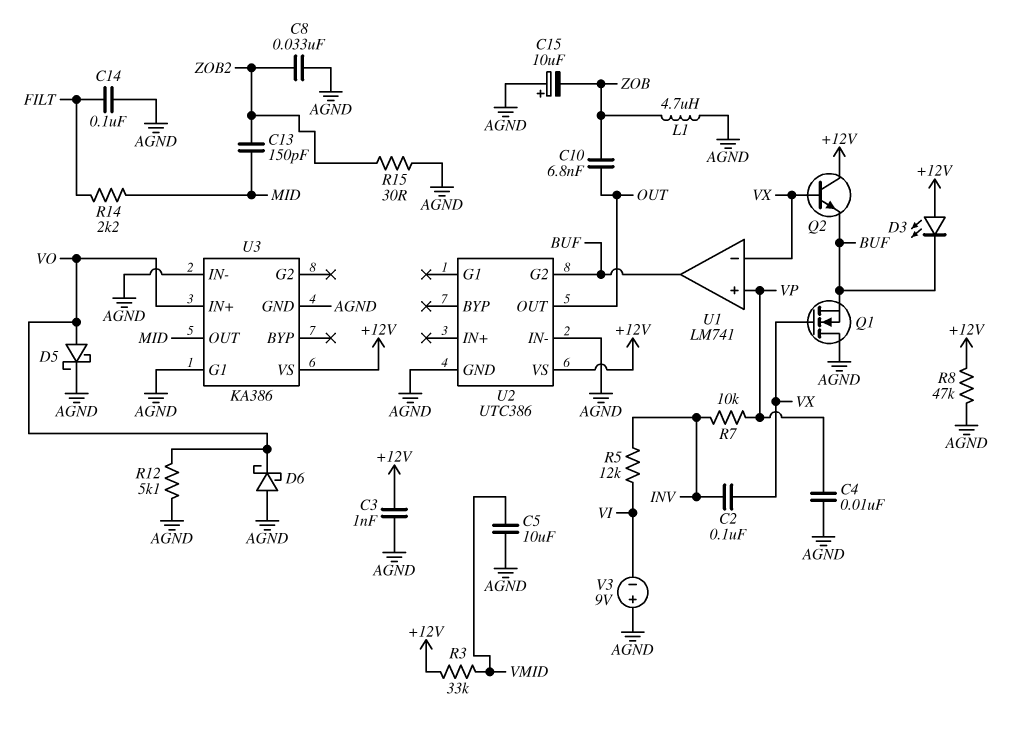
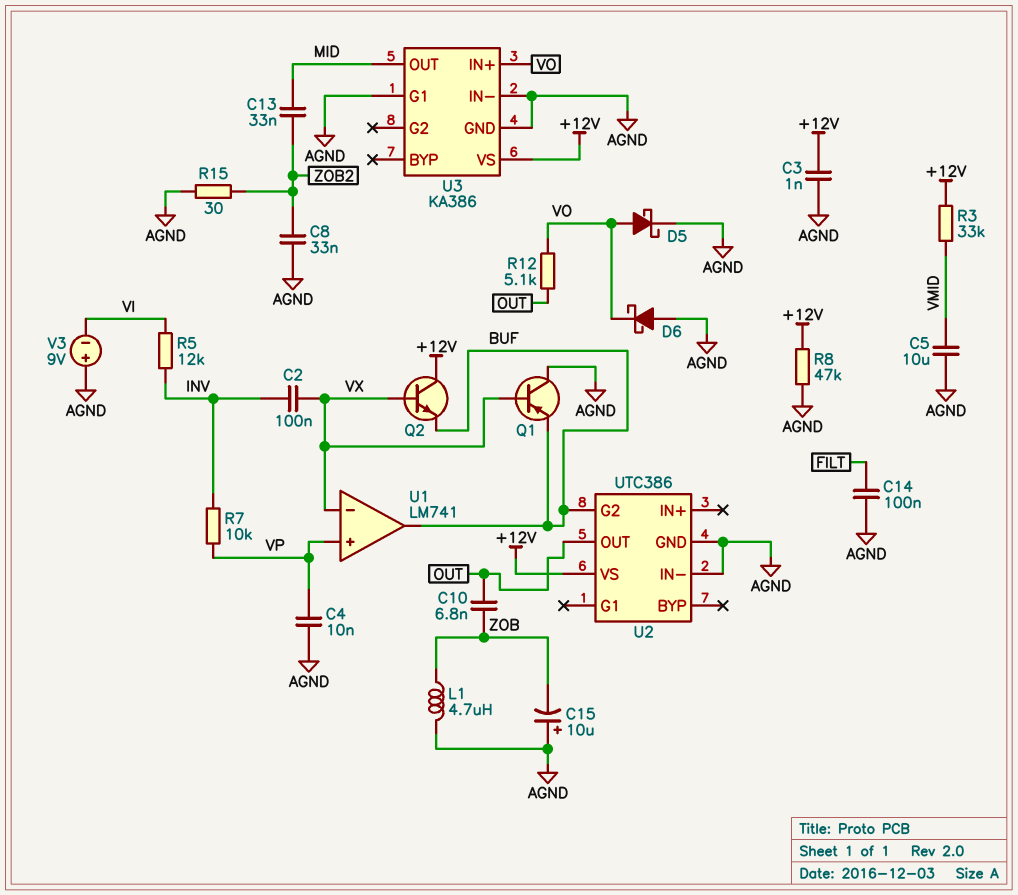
C13: 150pF (MID, ZOB2) -> 33nF (MID, ZOB2)
D3: LED (A +12V, K BUF) -> none
Q1: NMOS (G VX, D AGND, S BUF) -> PNP (B VX, C AGND, E BUF)
R12: 5.1k (AGND, VO) -> 5.1k (OUT, VO)
R14: 2.2k (FILT, MID) -> none

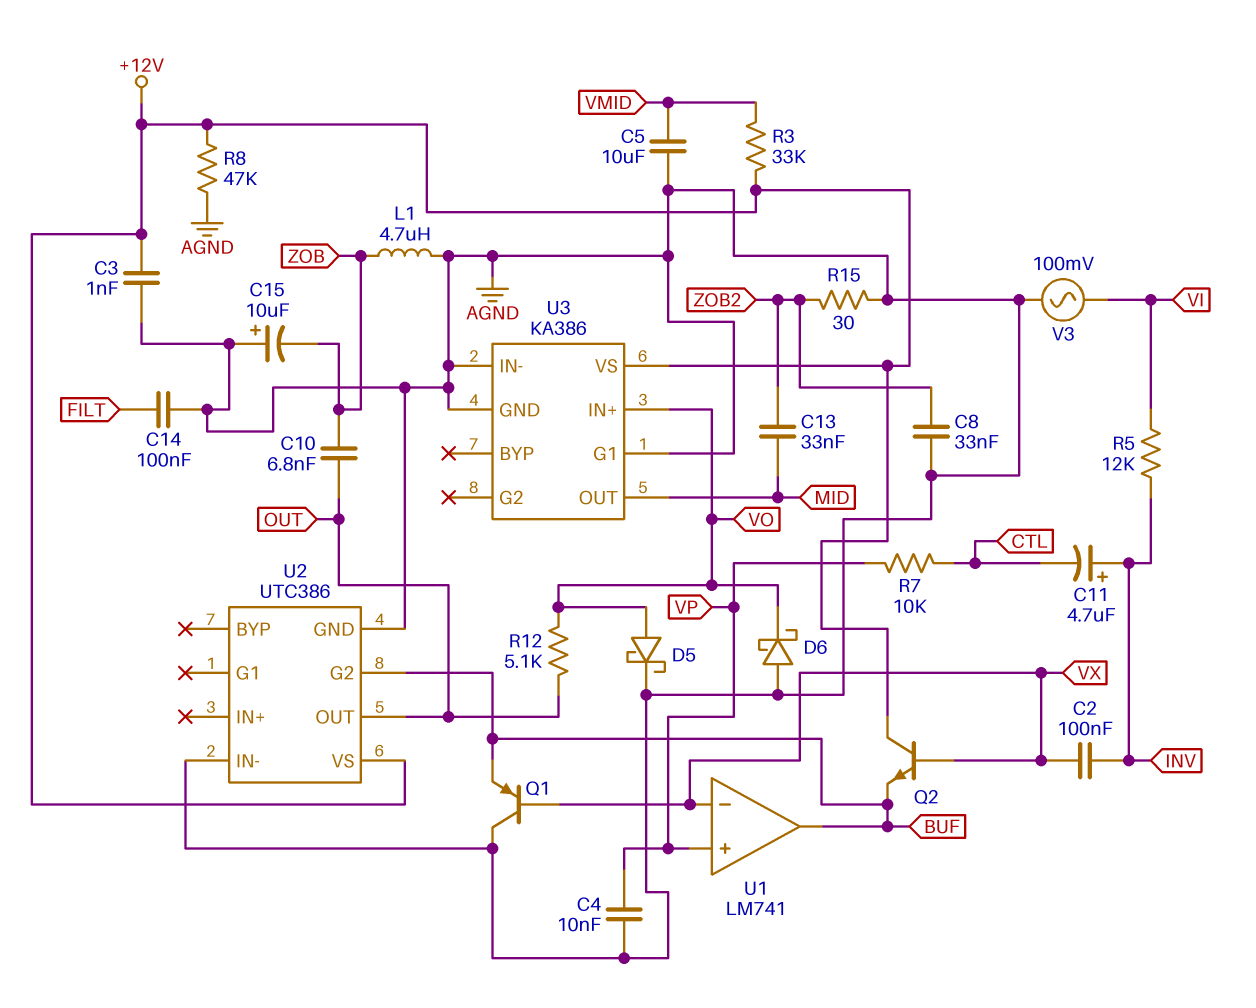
C11: none -> 4.7uF (plus INV, minus CTL)
R7: 10k (INV, VP) -> 10k (CTL, VP)
V3: 9V (plus AGND, minus VI) -> AC 100mV (AGND, VI)

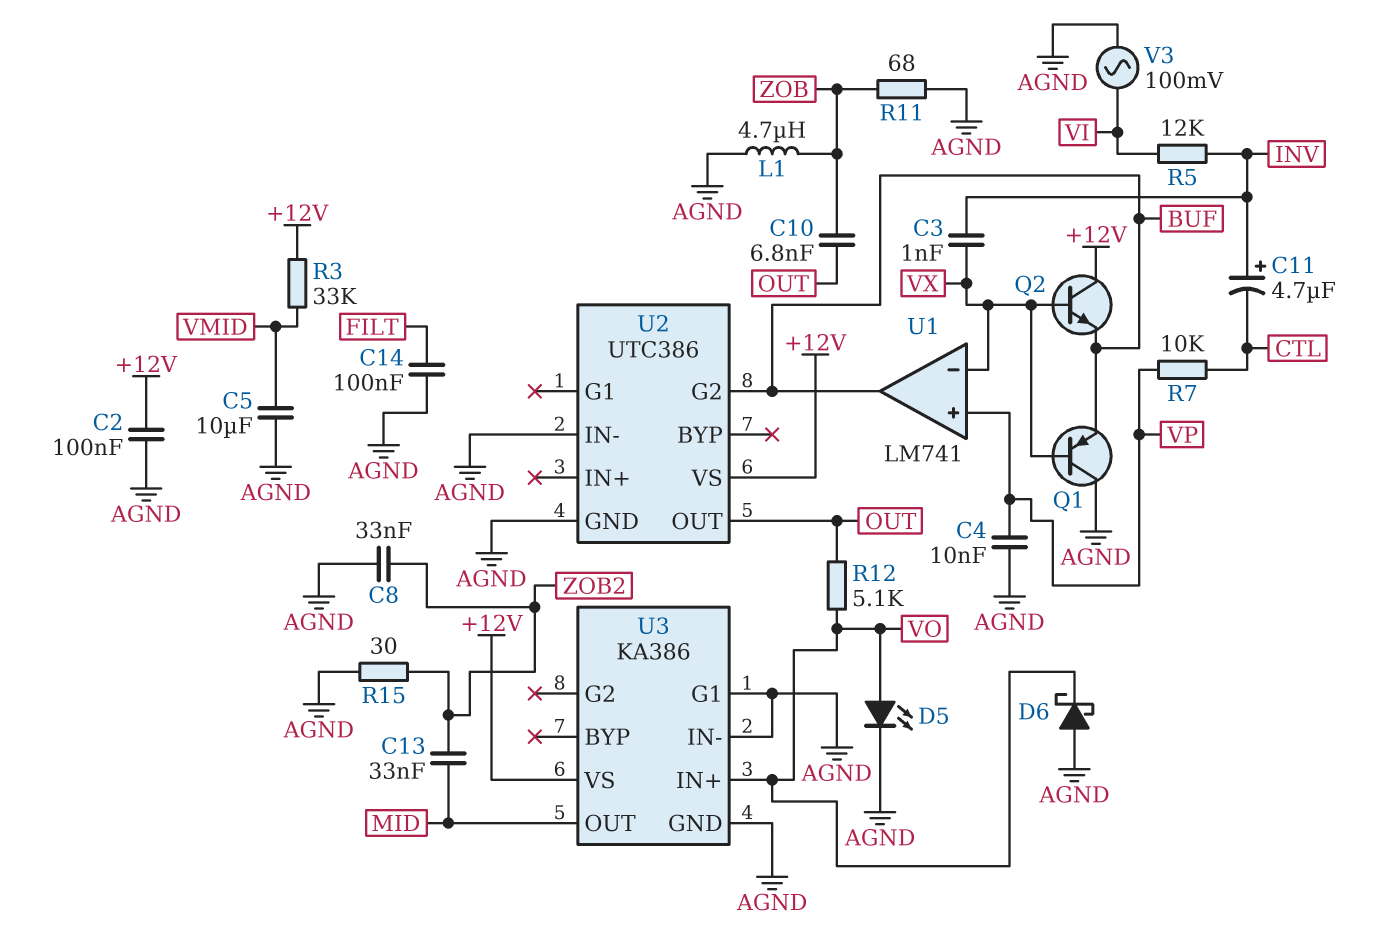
C2: 100nF (INV, VX) -> 100nF (+12V, AGND)
C3: 1nF (+12V, AGND) -> 1nF (INV, VX)
C15: 10uF (plus AGND, minus ZOB) -> none
D5: schottky (A VO, K AGND) -> LED (A VO, K AGND)
R8: 47k (+12V, AGND) -> none
R11: none -> 68 (AGND, ZOB)

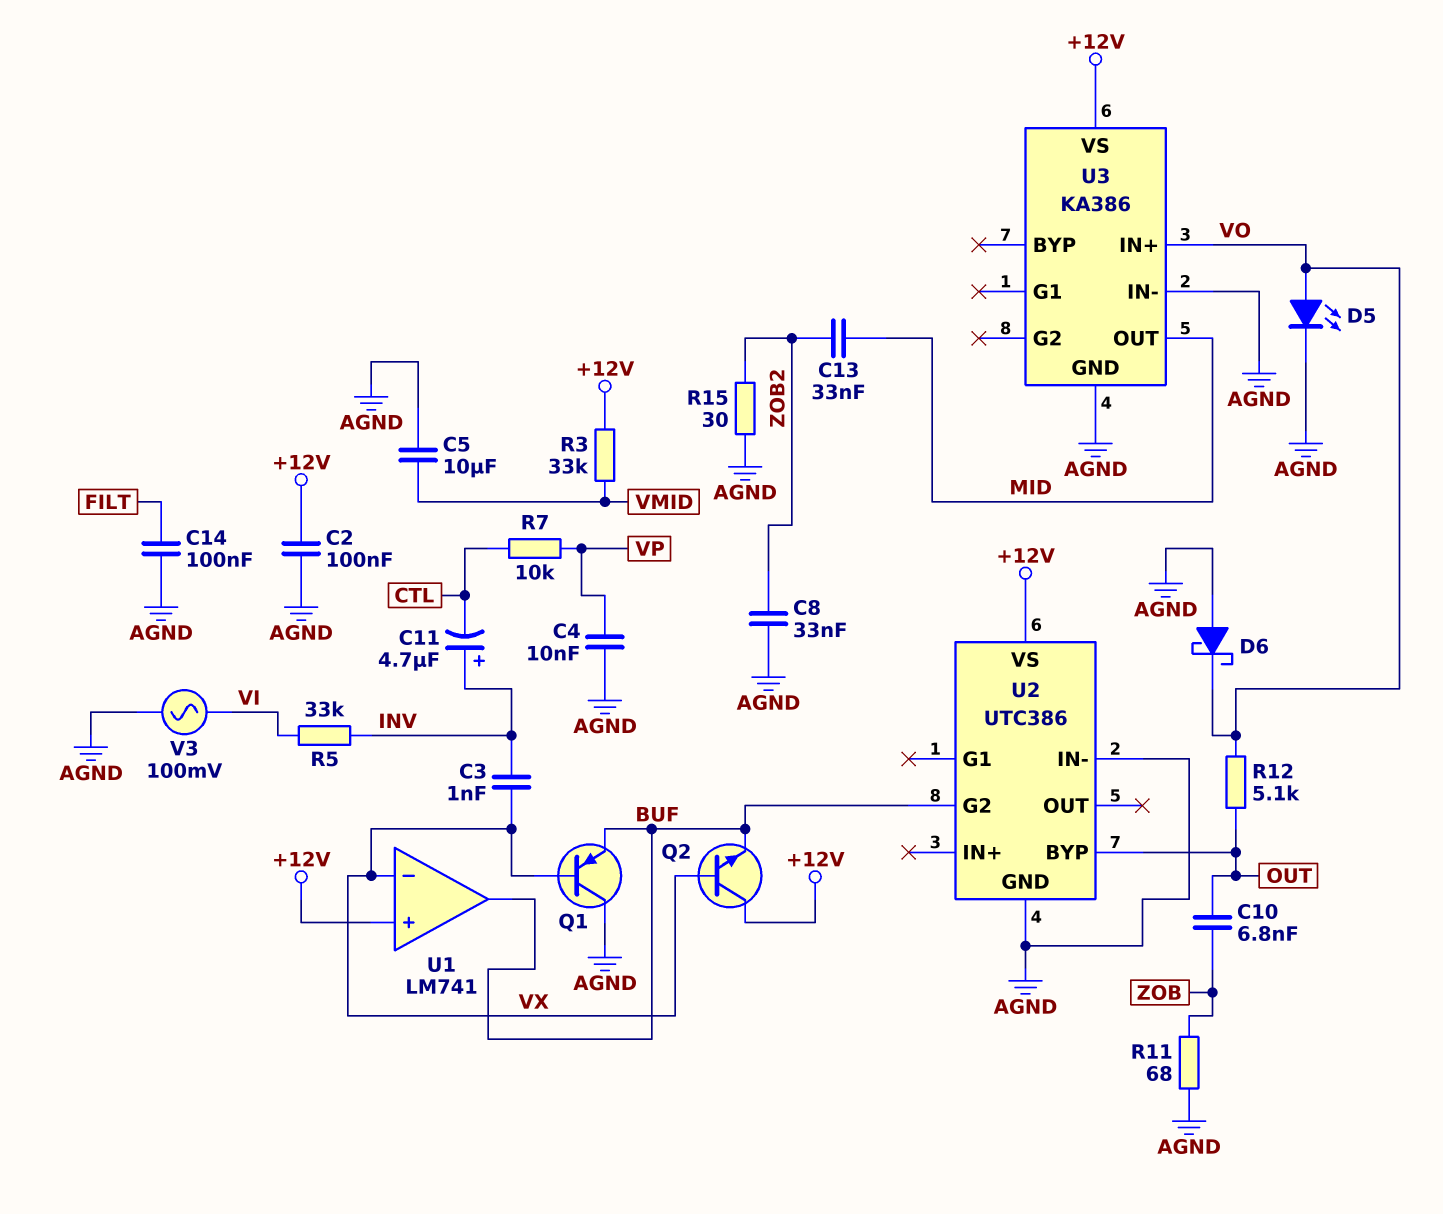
L1: 4.7uH (AGND, ZOB) -> none
R5: 12k (INV, VI) -> 33k (INV, VI)
U1 pin in+: VP -> +12V
U2 pin BYP: none -> OUT
U2 pin OUT: OUT -> none
U3 pin G1: AGND -> none

